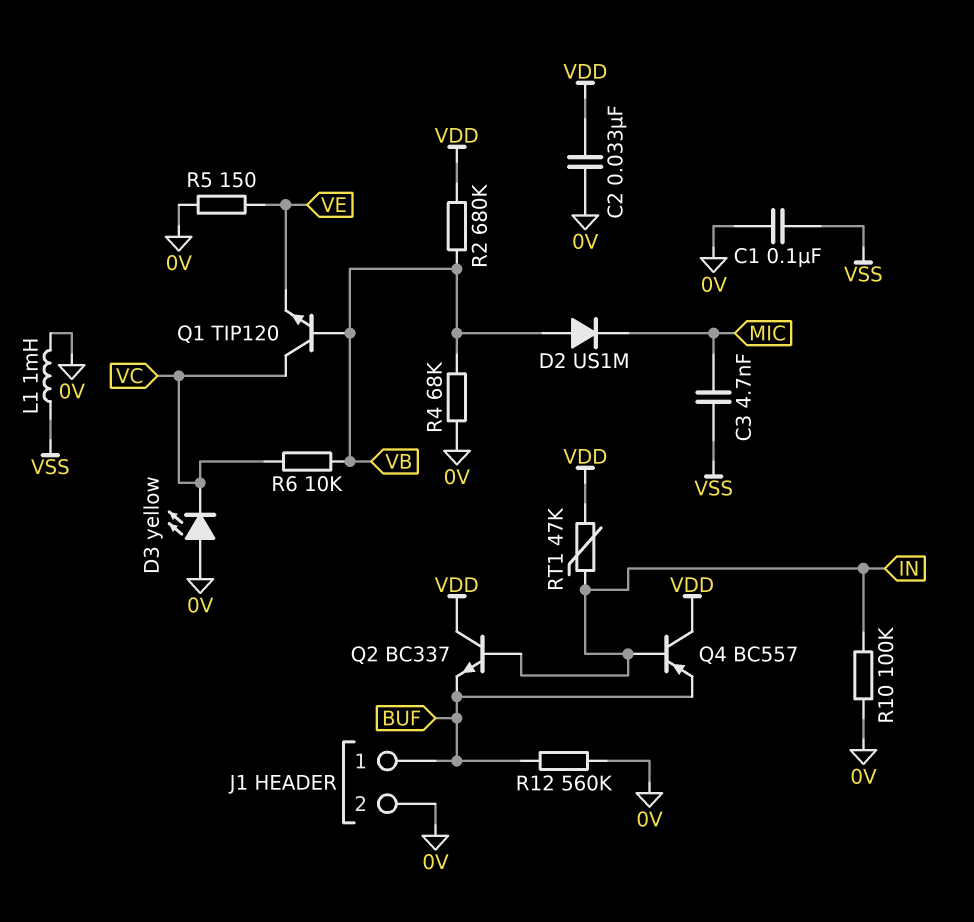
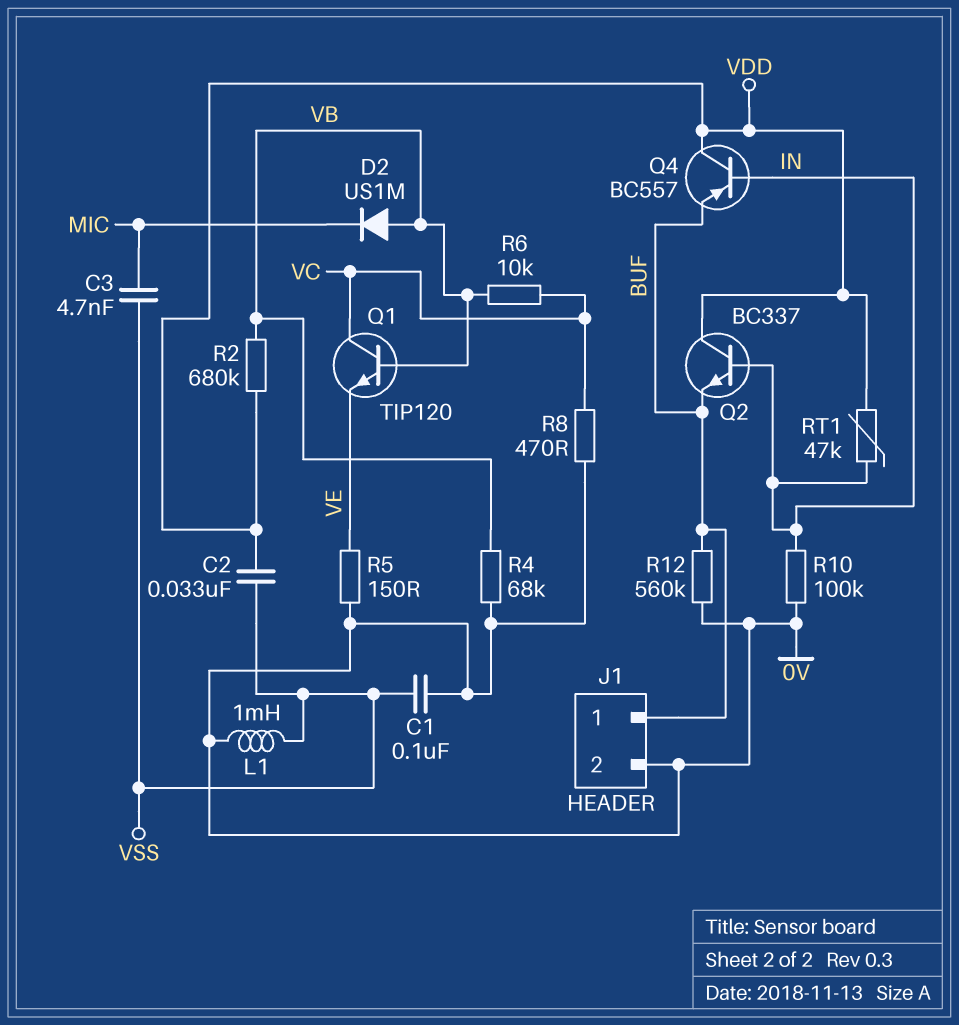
C2: 33nF (0V, VDD) -> 33nF (VDD, VSS)
D3: LED yellow (A 0V, K VC) -> none
R8: none -> 470 (0V, VC)

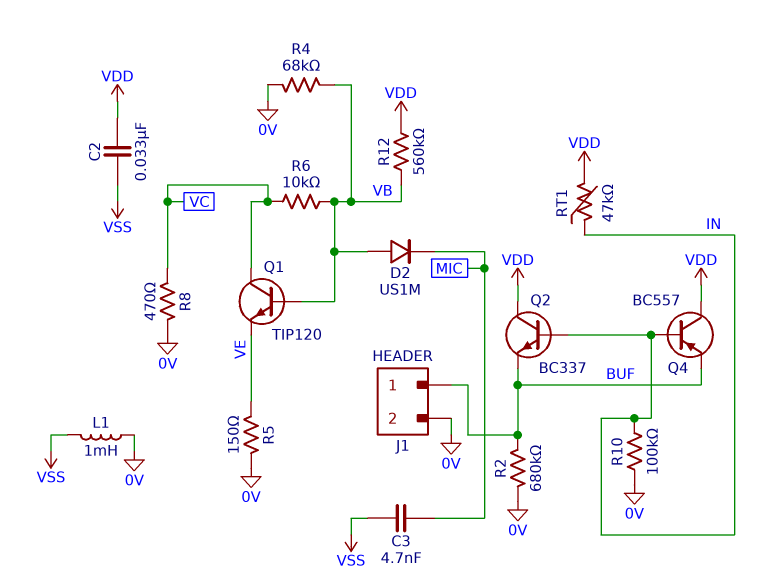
C1: 100nF (0V, VSS) -> none
R2: 680k (VB, VDD) -> 680k (0V, BUF)
R12: 560k (0V, BUF) -> 560k (VB, VDD)

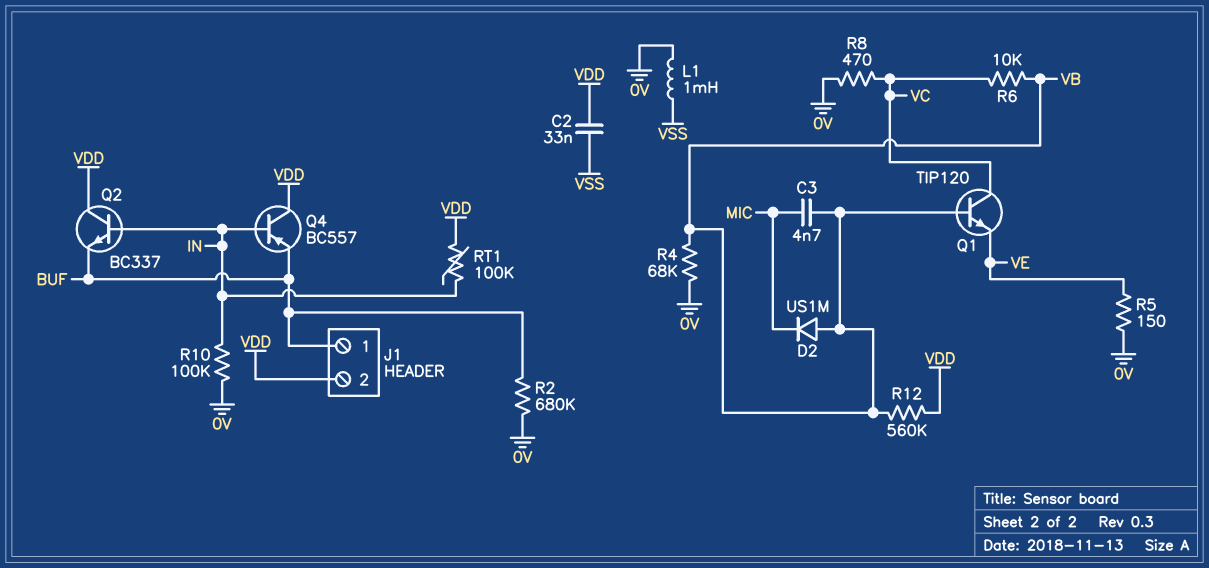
C3: 4.7nF (MIC, VSS) -> 4.7nF (MIC, VB)
J1 pin 2: 0V -> VDD
RT1: 47k (IN, VDD) -> 100k (IN, VDD)

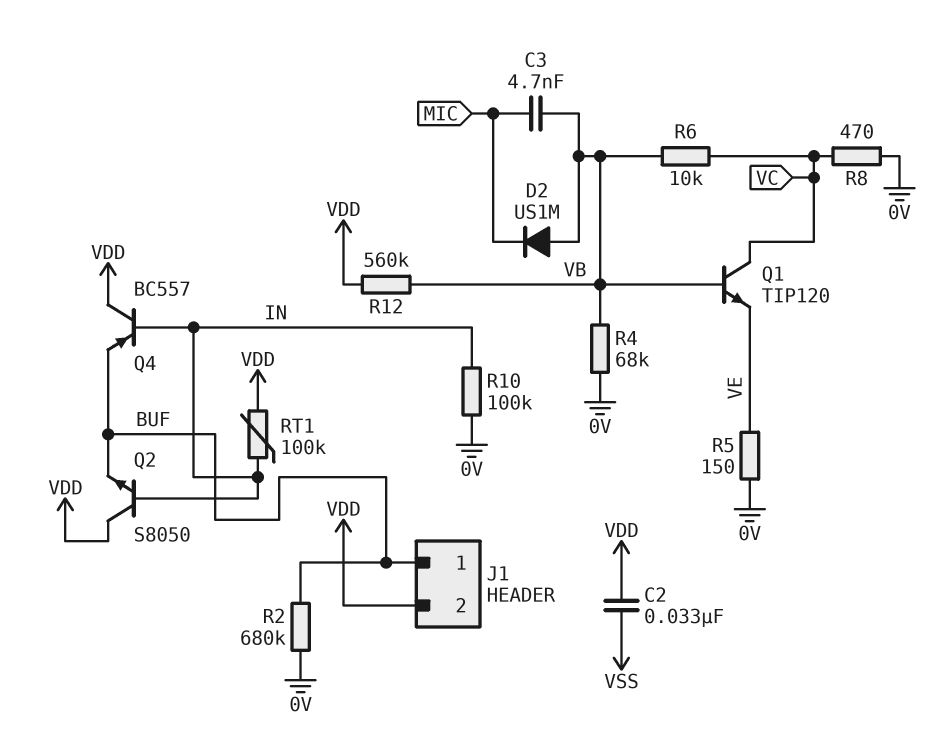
L1: 1mH (0V, VSS) -> none
Q2: NPN BC337 (B IN, C VDD, E BUF) -> NPN S8050 (B IN, C VDD, E BUF)

